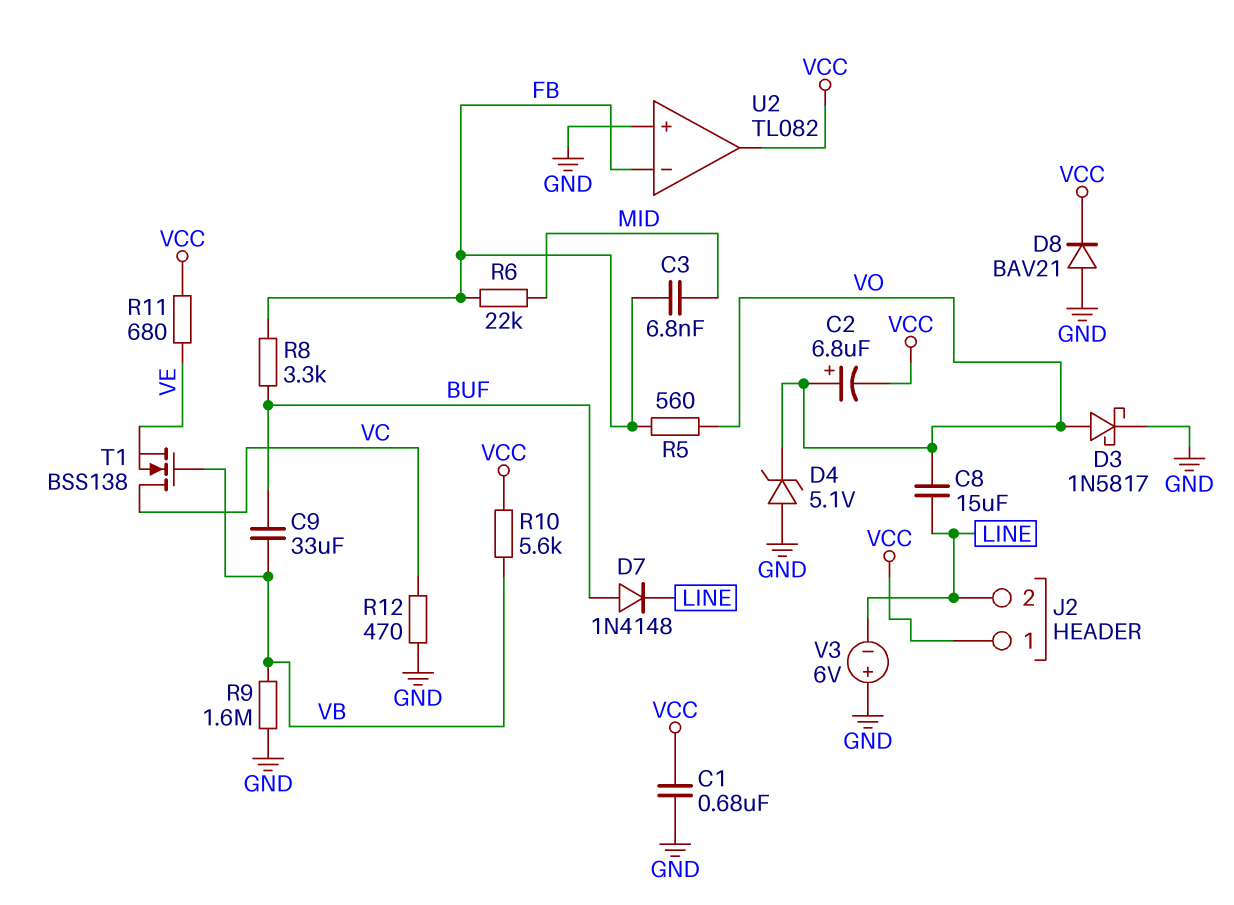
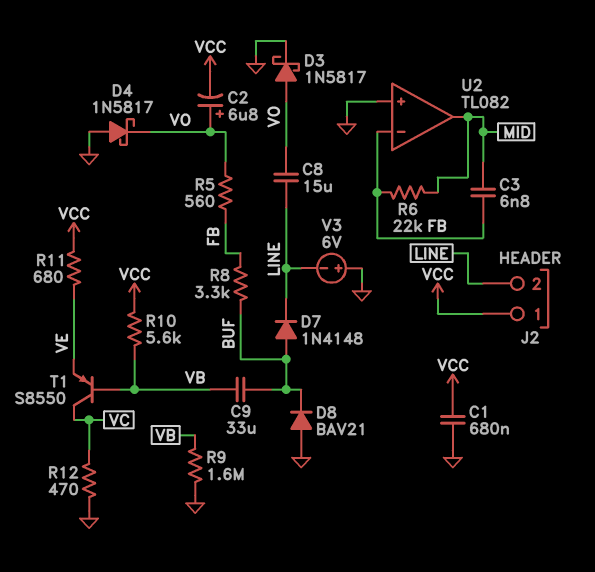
D4: zener 5.1V (A GND, K VO) -> schottky 1N5817 (A GND, K VO)
D8: diode BAV21 (A GND, K VCC) -> diode BAV21 (A GND, K BUF)
T1: NMOS BSS138 (G VB, D VC, S VE) -> PNP S8550 (B VB, C VC, E VE)
U2 pin out: VCC -> MID

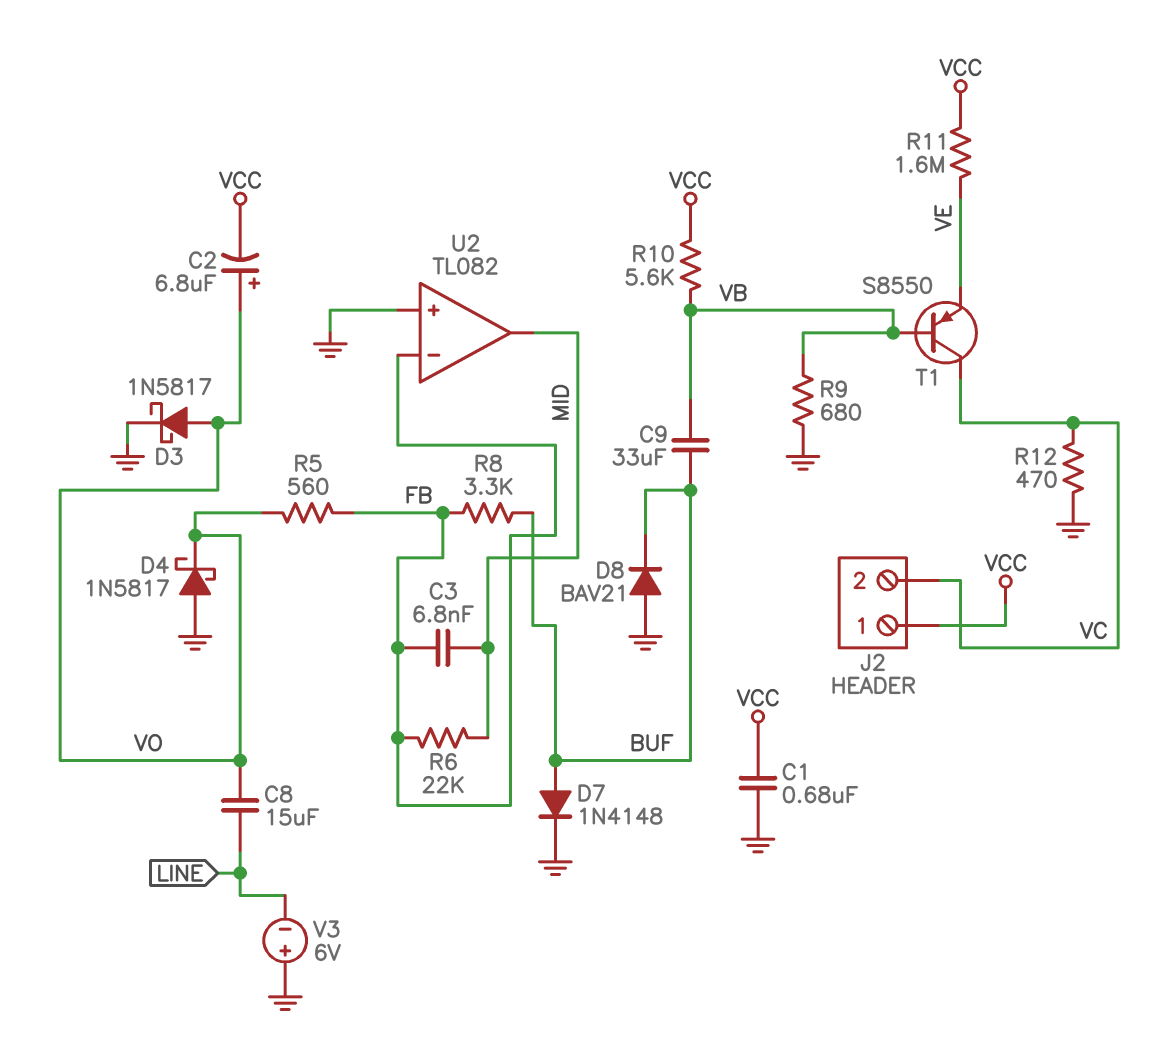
D7: diode 1N4148 (A BUF, K LINE) -> diode 1N4148 (A BUF, K GND)
J2 pin 2: LINE -> VC
R9: 1.6M (GND, VB) -> 680 (GND, VB)
R11: 680 (VCC, VE) -> 1.6M (VCC, VE)

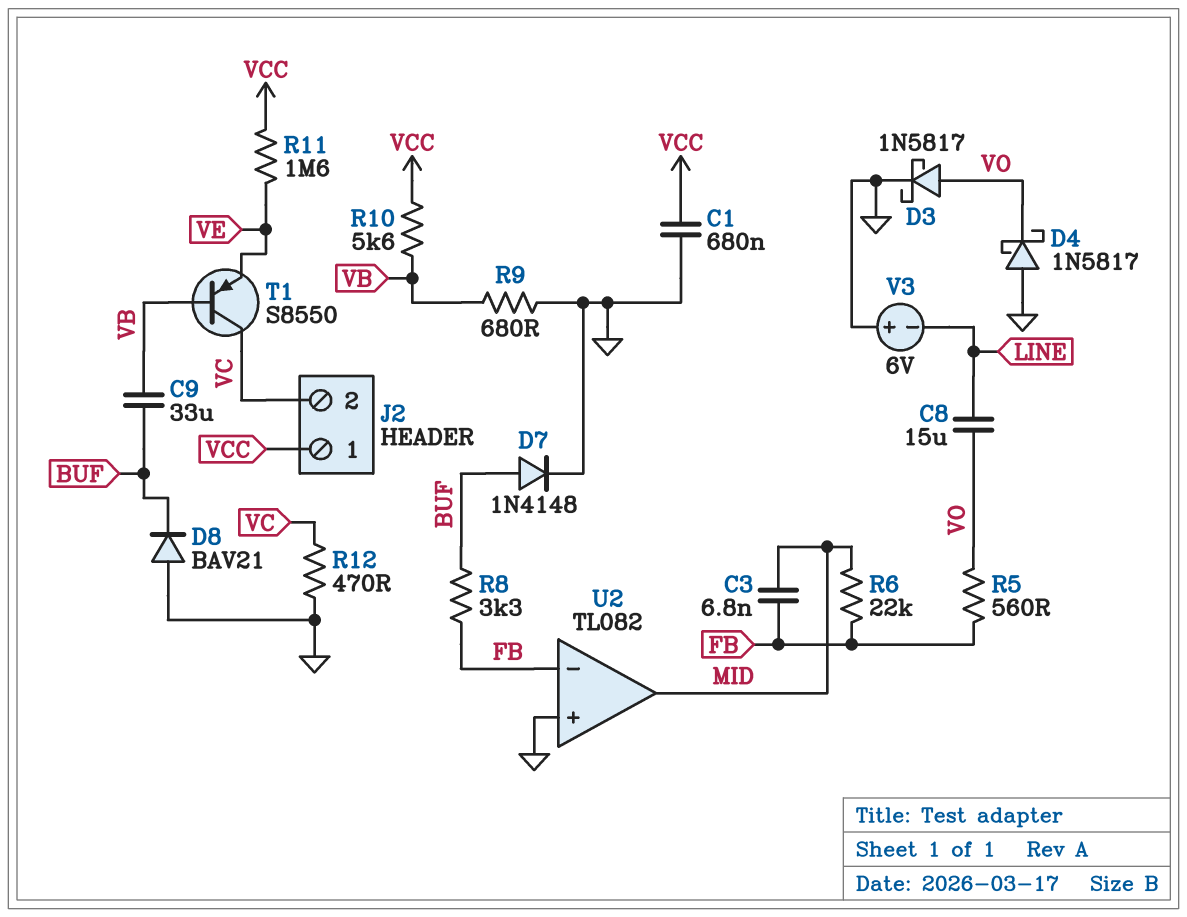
C2: 6.8uF (plus VO, minus VCC) -> none

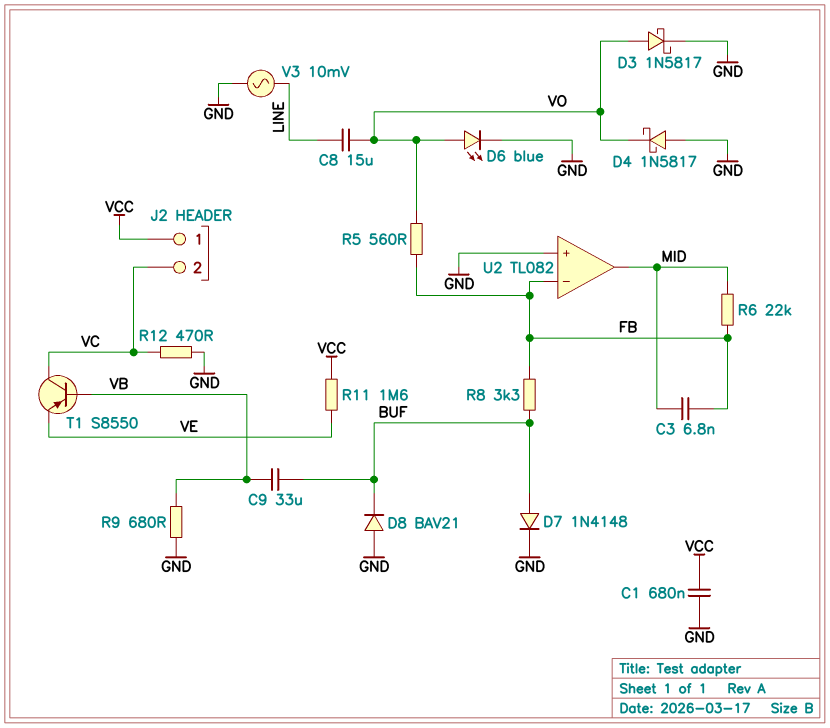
D6: none -> LED blue (A VO, K GND)
R10: 5.6k (VB, VCC) -> none
V3: 6V (plus GND, minus LINE) -> AC 10mV (GND, LINE)

